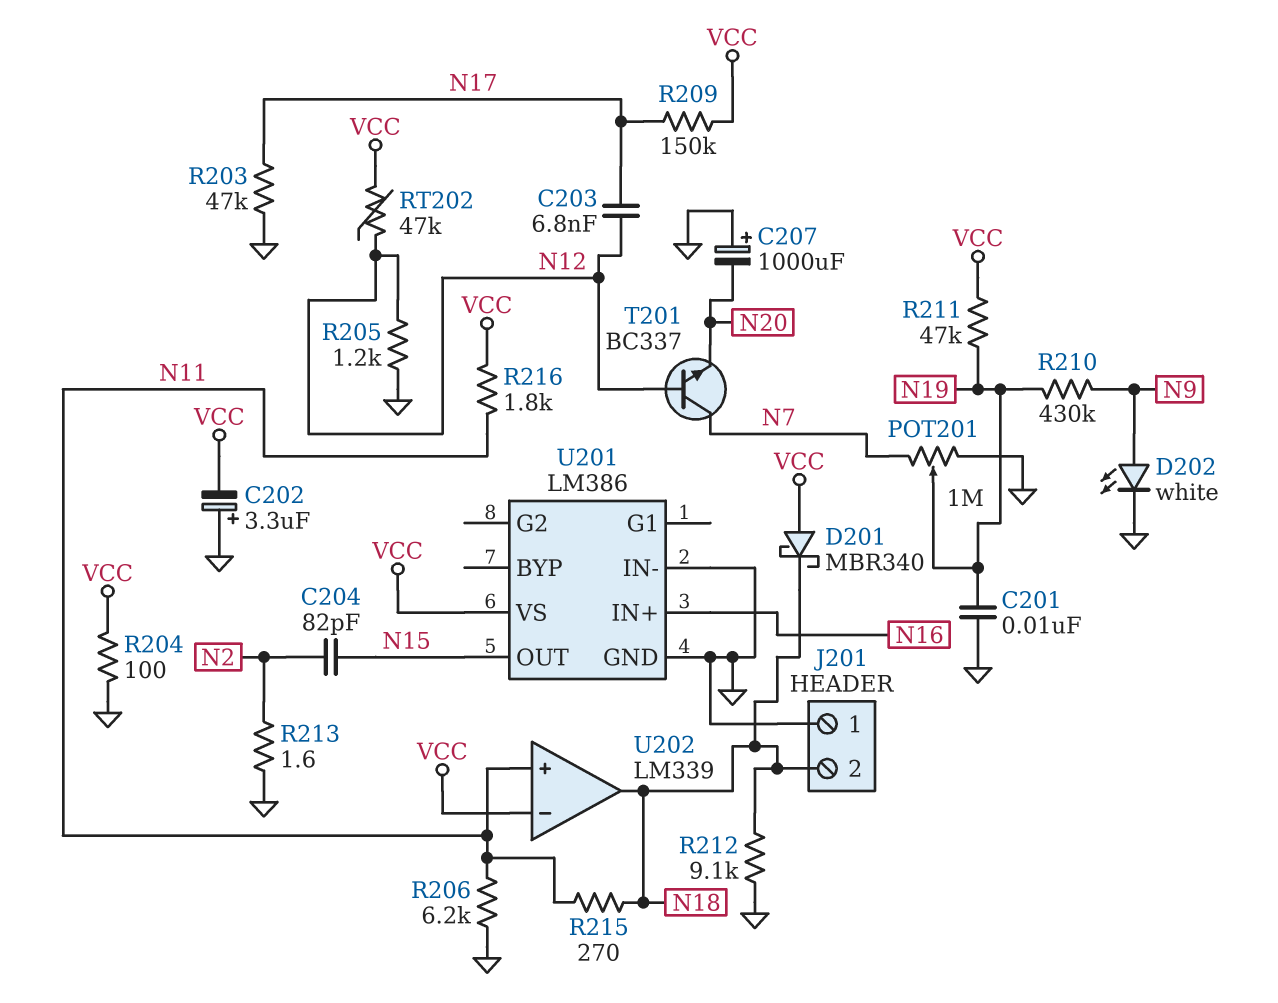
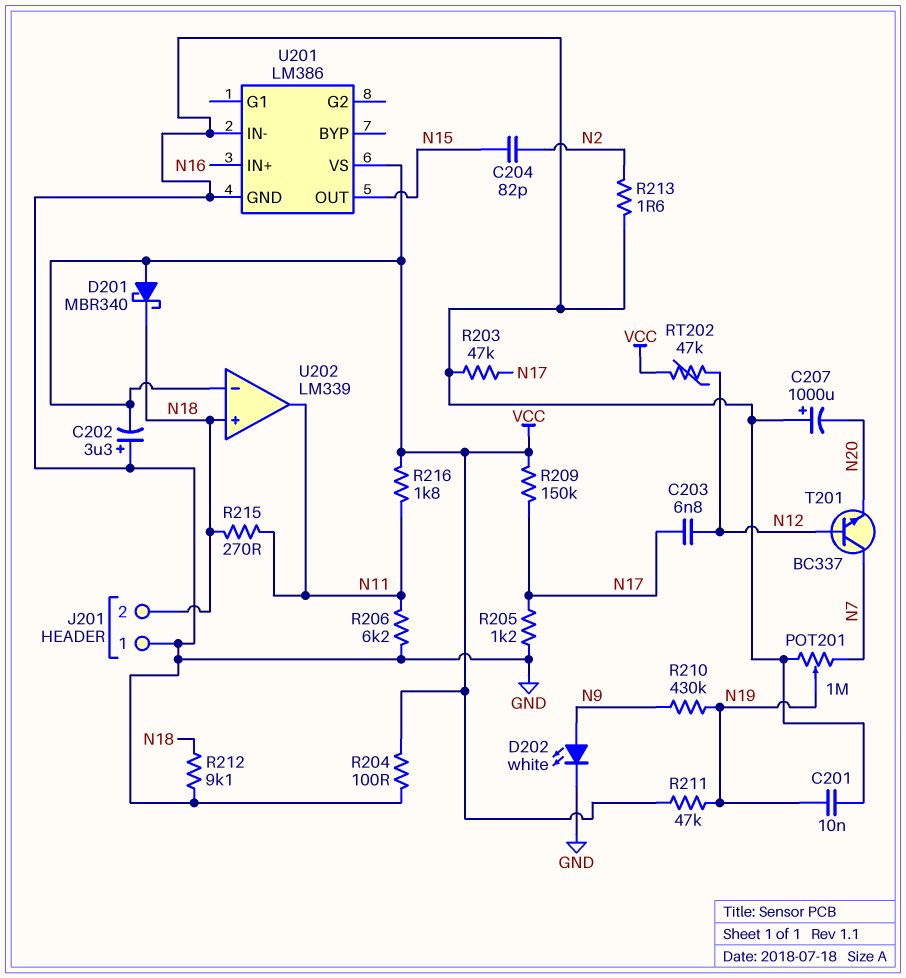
R205: 1.2k (GND, N12) -> 1.2k (GND, N17)
U202 pin in+: N11 -> N18
U202 pin out: N18 -> N11

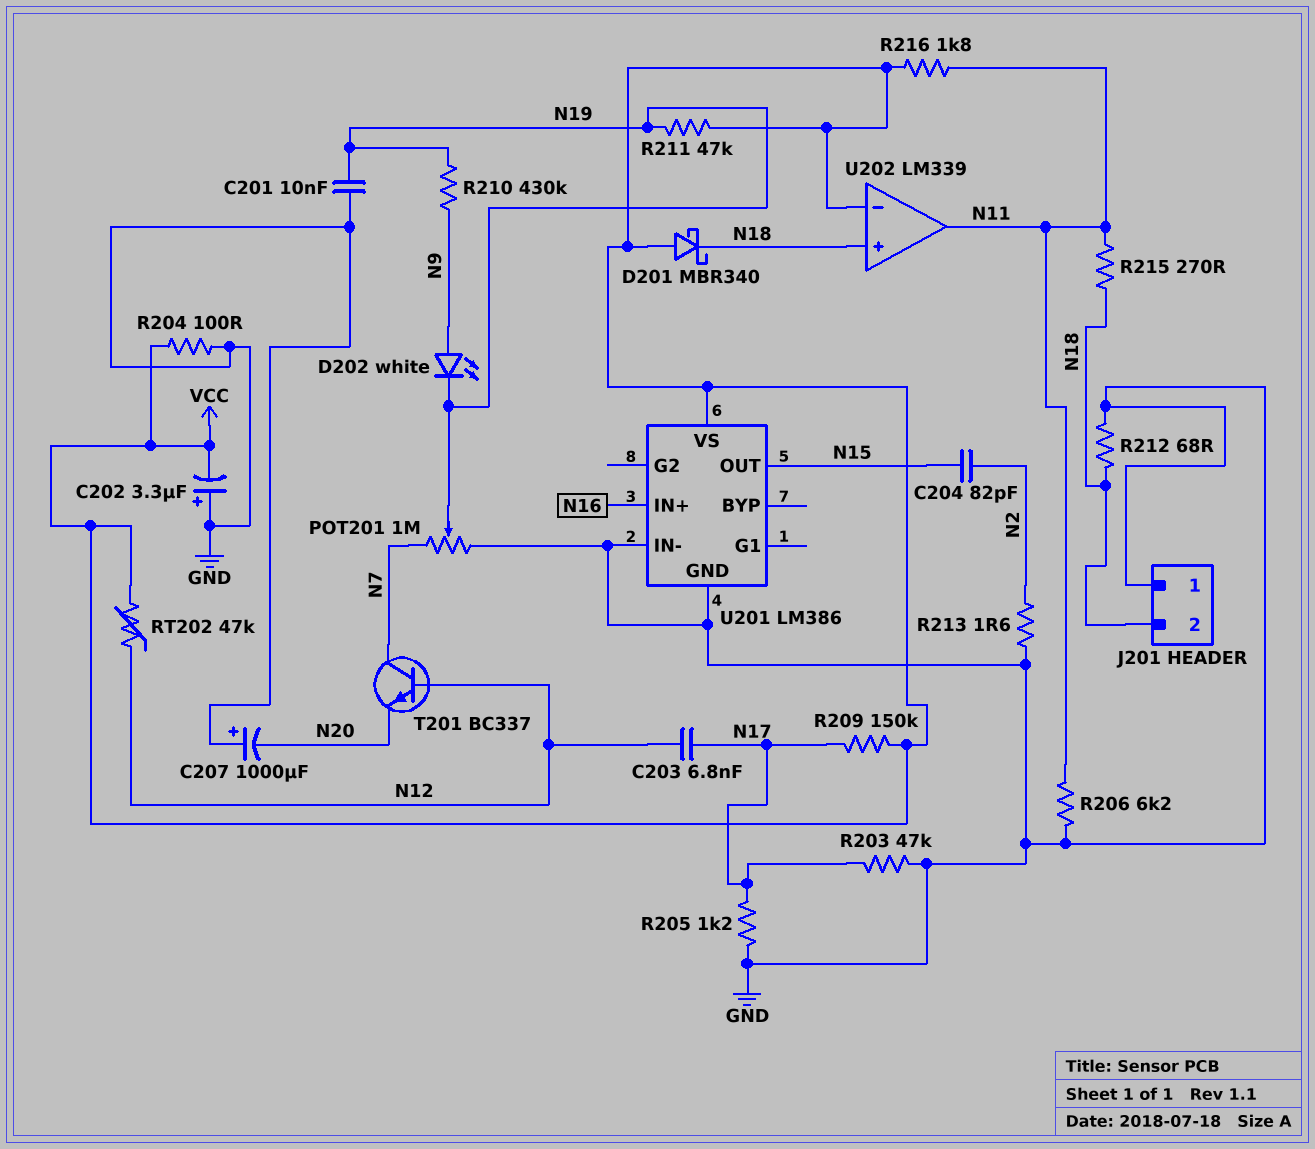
D202: LED white (A N9, K GND) -> LED white (A N9, K N19)
R212: 9.1k (GND, N18) -> 68 (GND, N18)

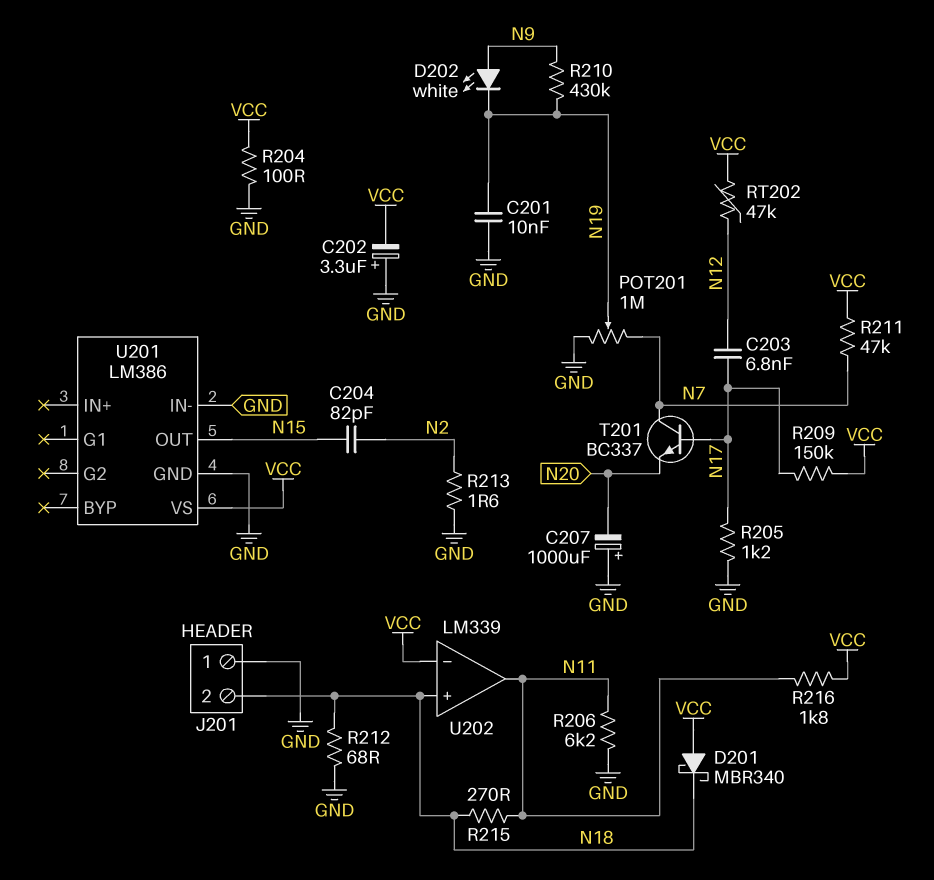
R203: 47k (GND, N17) -> none
R211: 47k (N19, VCC) -> 47k (N7, VCC)
T201: NPN BC337 (B N12, C N7, E N20) -> NPN BC337 (B N17, C N7, E N20)
U201 pin IN+: N16 -> none

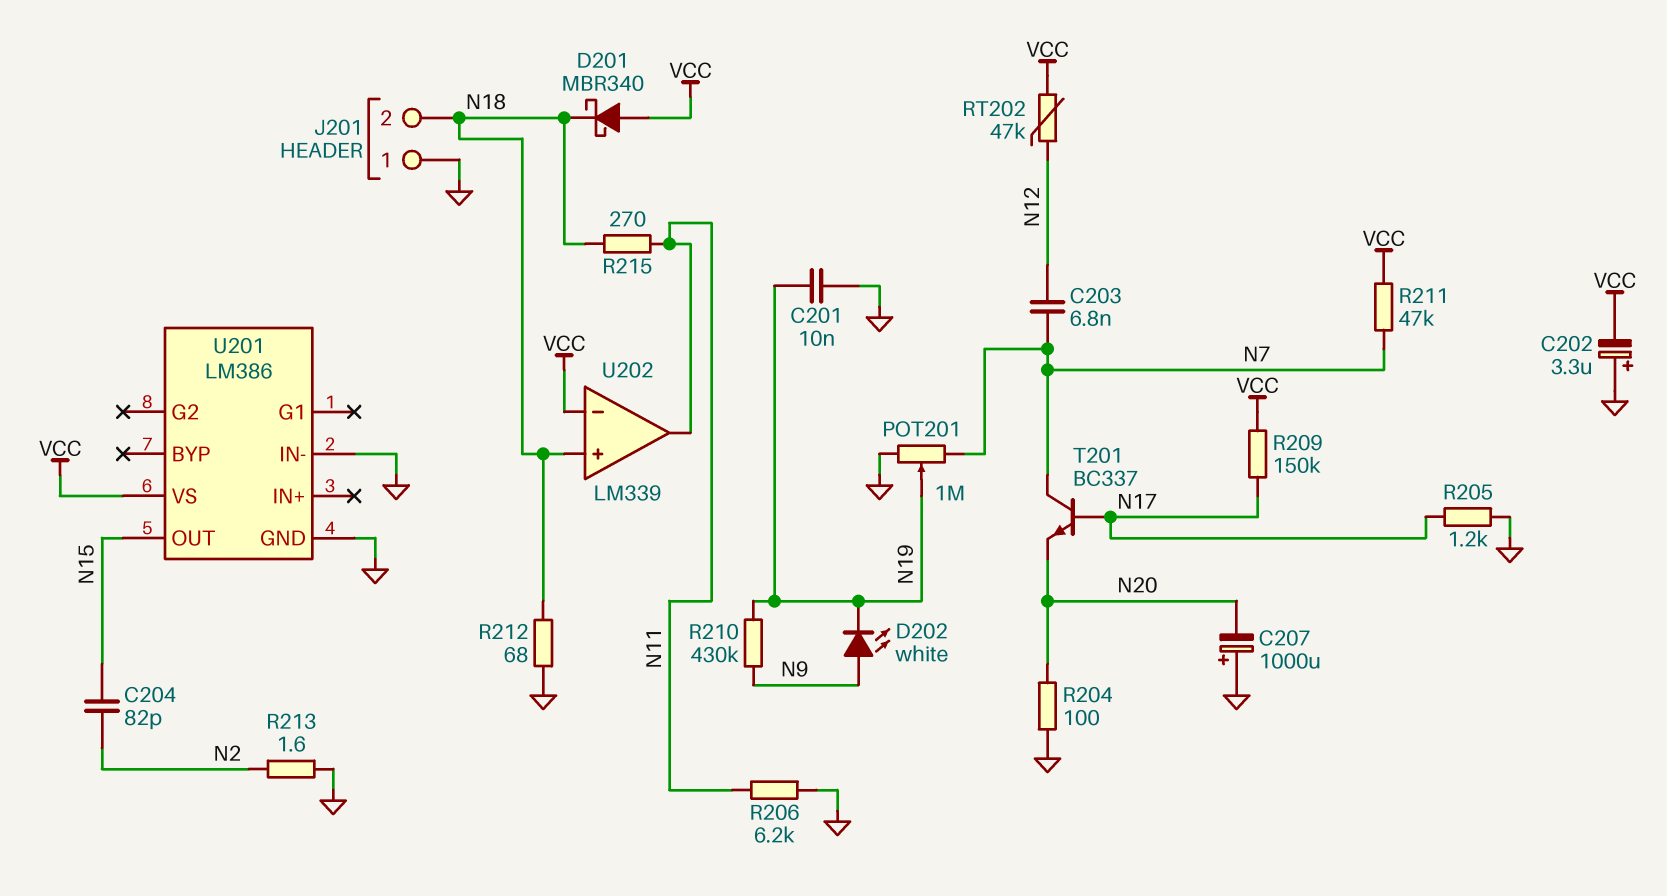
C203: 6.8nF (N12, N17) -> 6.8nF (N7, N12)
R204: 100 (GND, VCC) -> 100 (GND, N20)
R216: 1.8k (N11, VCC) -> none

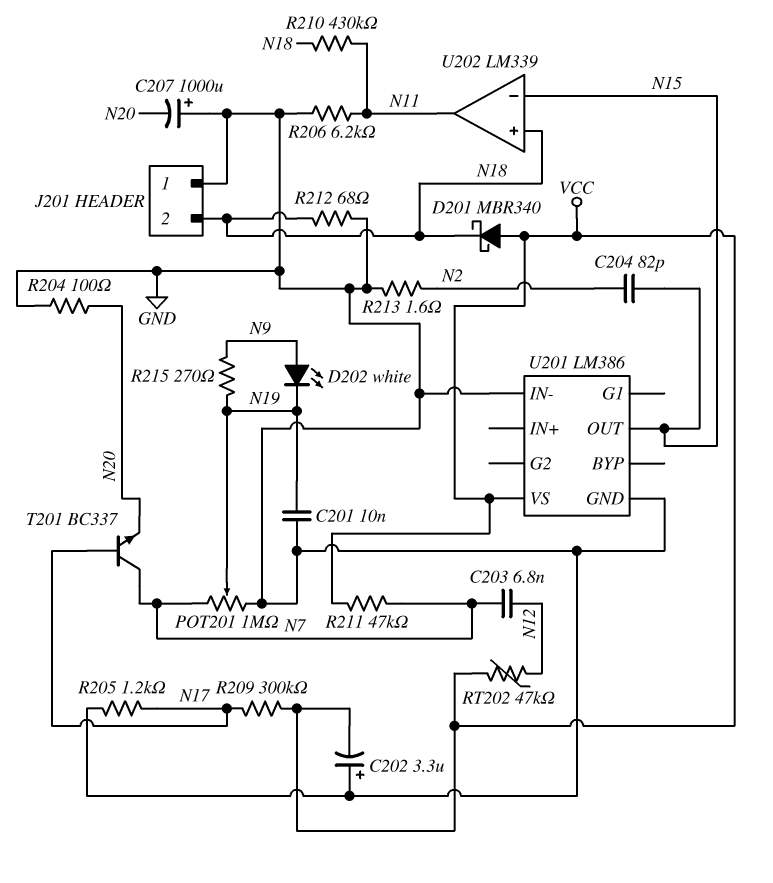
R209: 150k (N17, VCC) -> 300k (N17, VCC)
R210: 430k (N9, N19) -> 430k (N11, N18)
R215: 270 (N11, N18) -> 270 (N9, N19)
U202 pin in-: VCC -> N15

